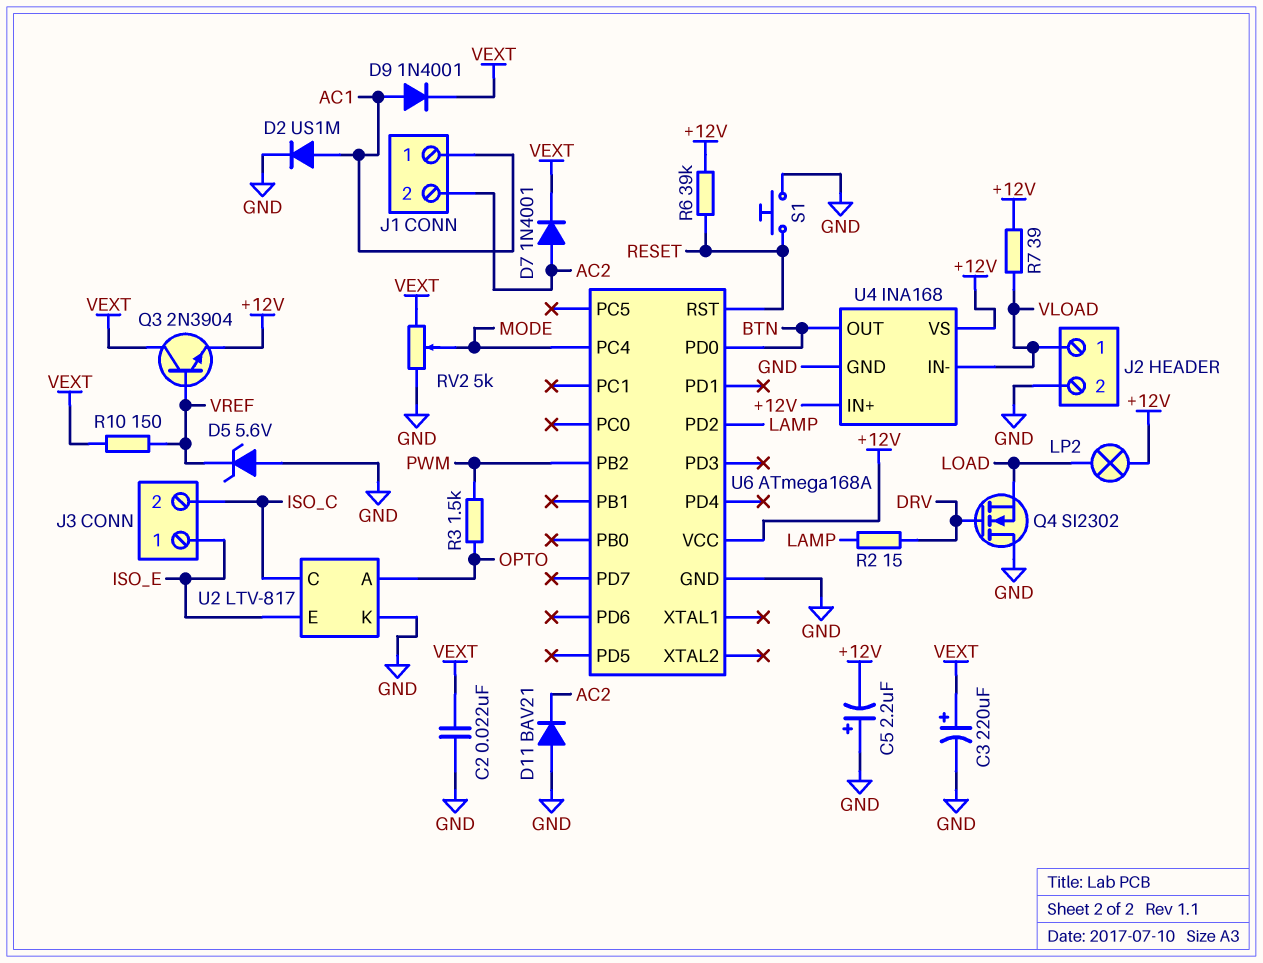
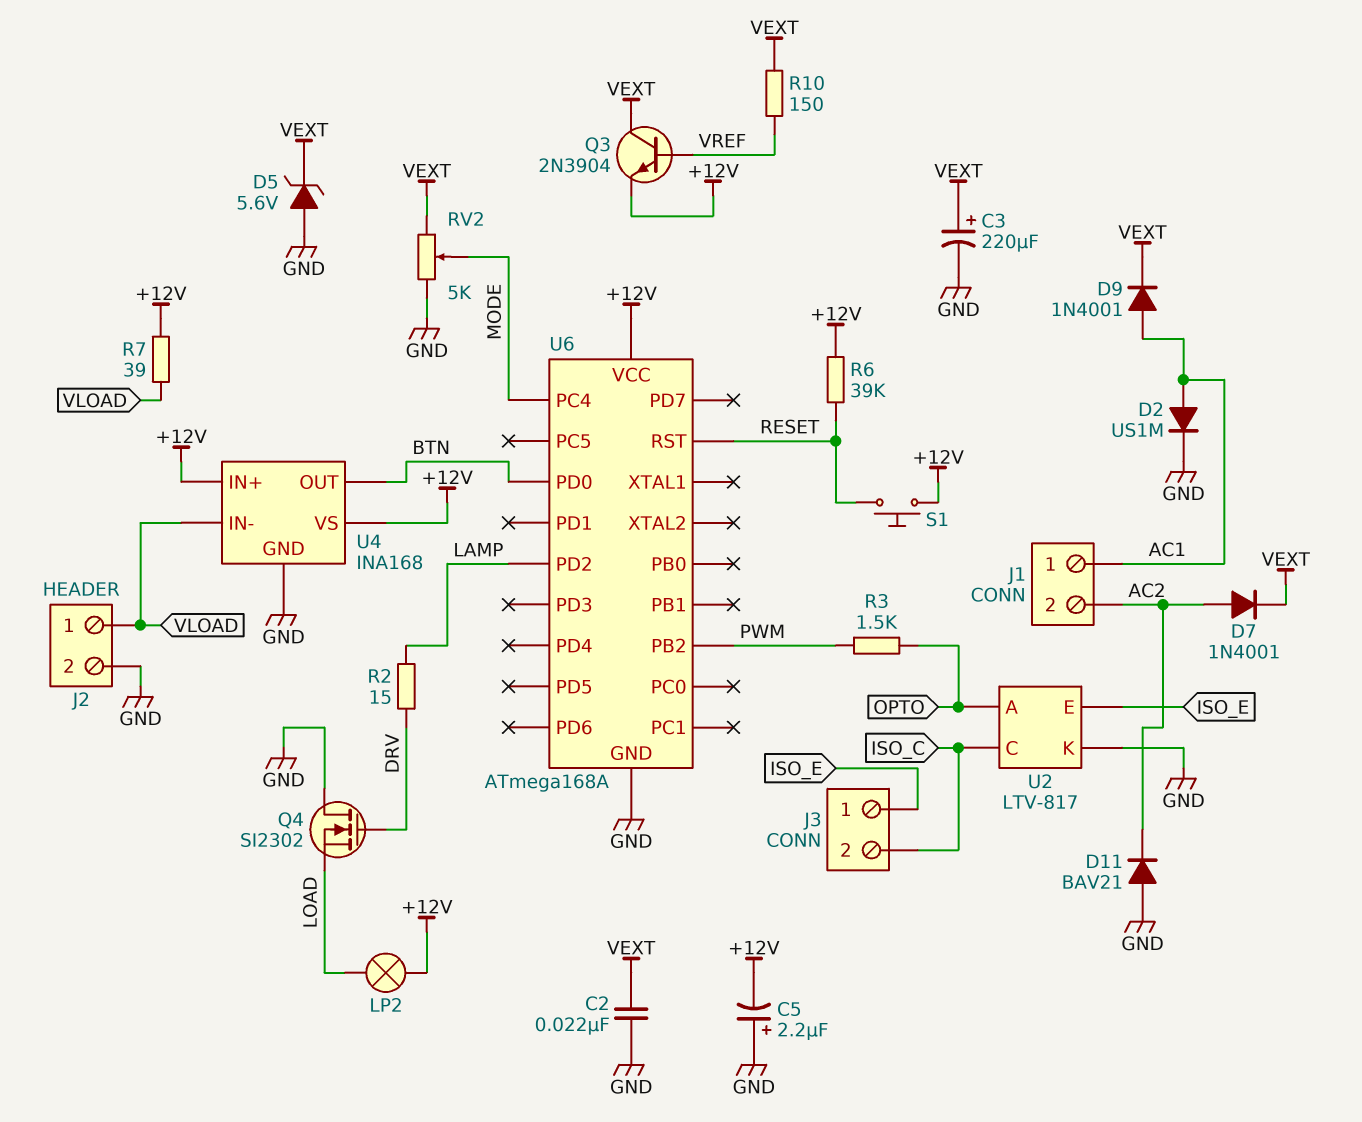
D5: zener 5.6V (A GND, K VREF) -> zener 5.6V (A GND, K VEXT)
S1: button (GND, RESET) -> button (+12V, RESET)

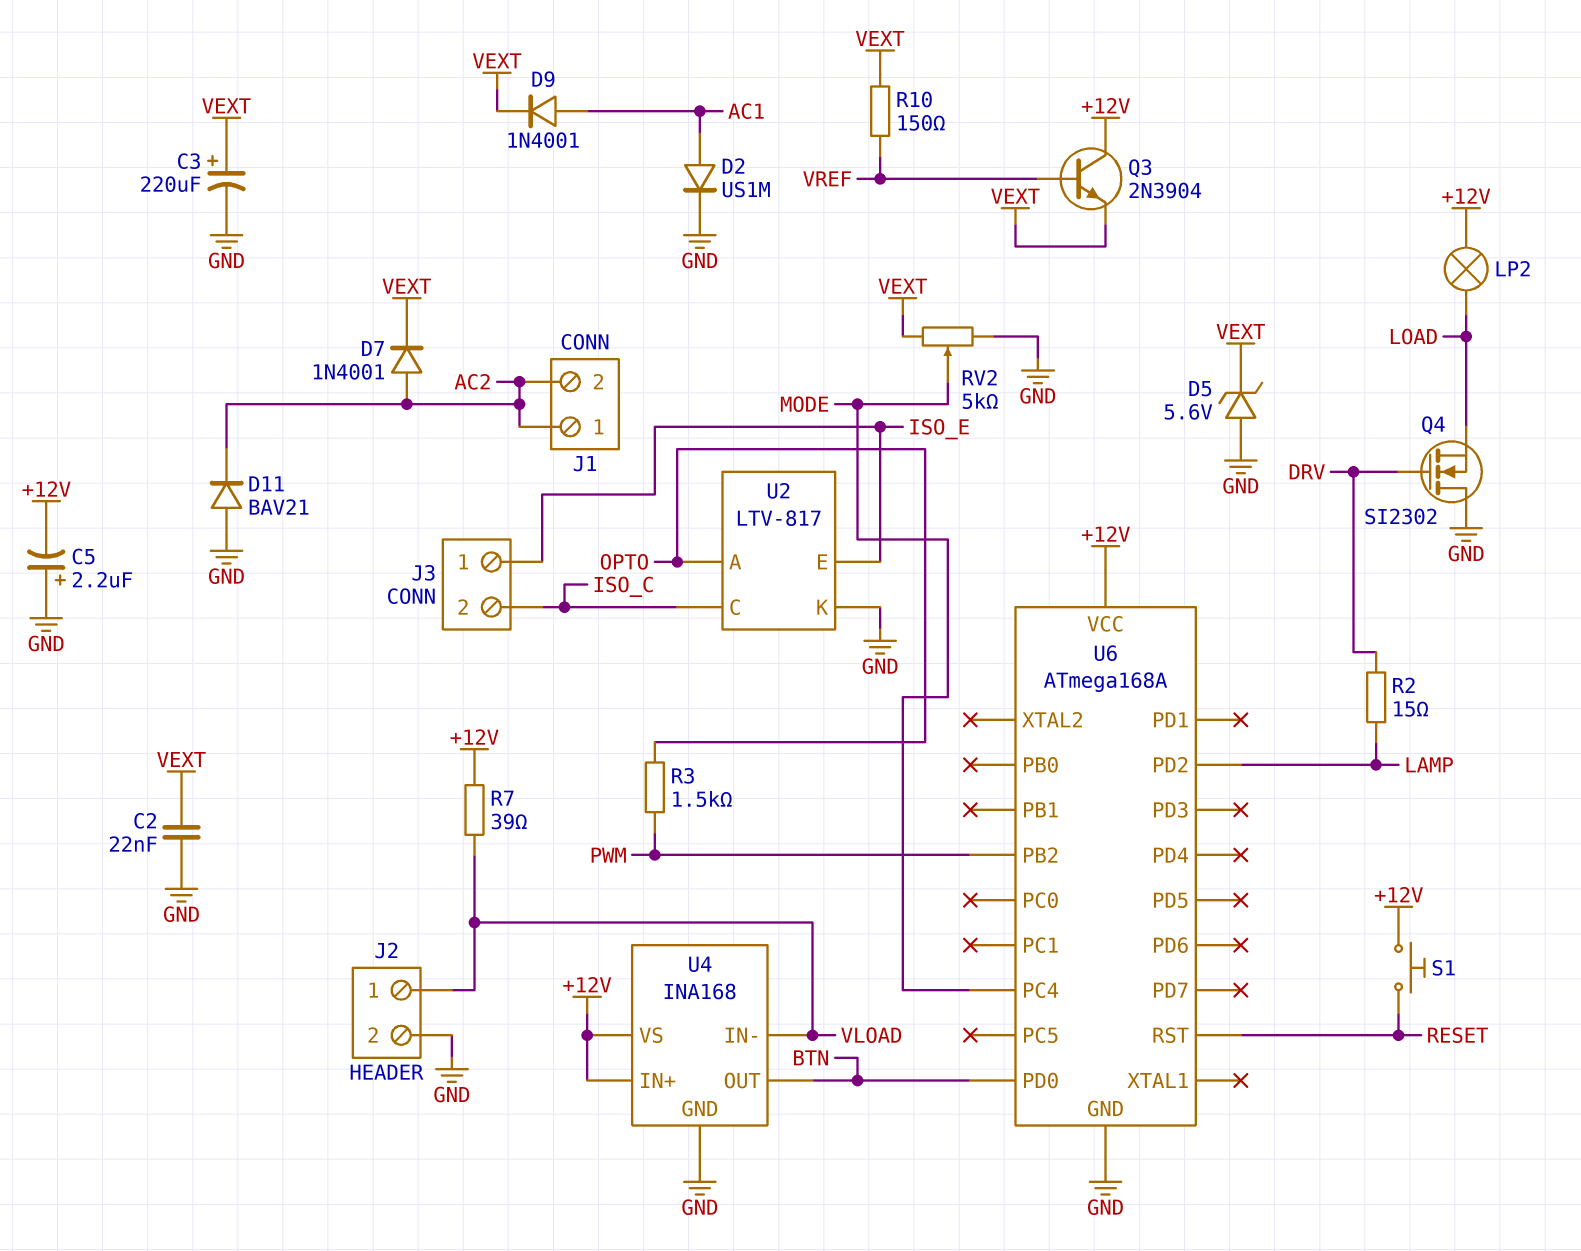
J1 pin 1: AC1 -> AC2
Q3: NPN 2N3904 (B VREF, C VEXT, E +12V) -> NPN 2N3904 (B VREF, C +12V, E VEXT)
R6: 39k (+12V, RESET) -> none

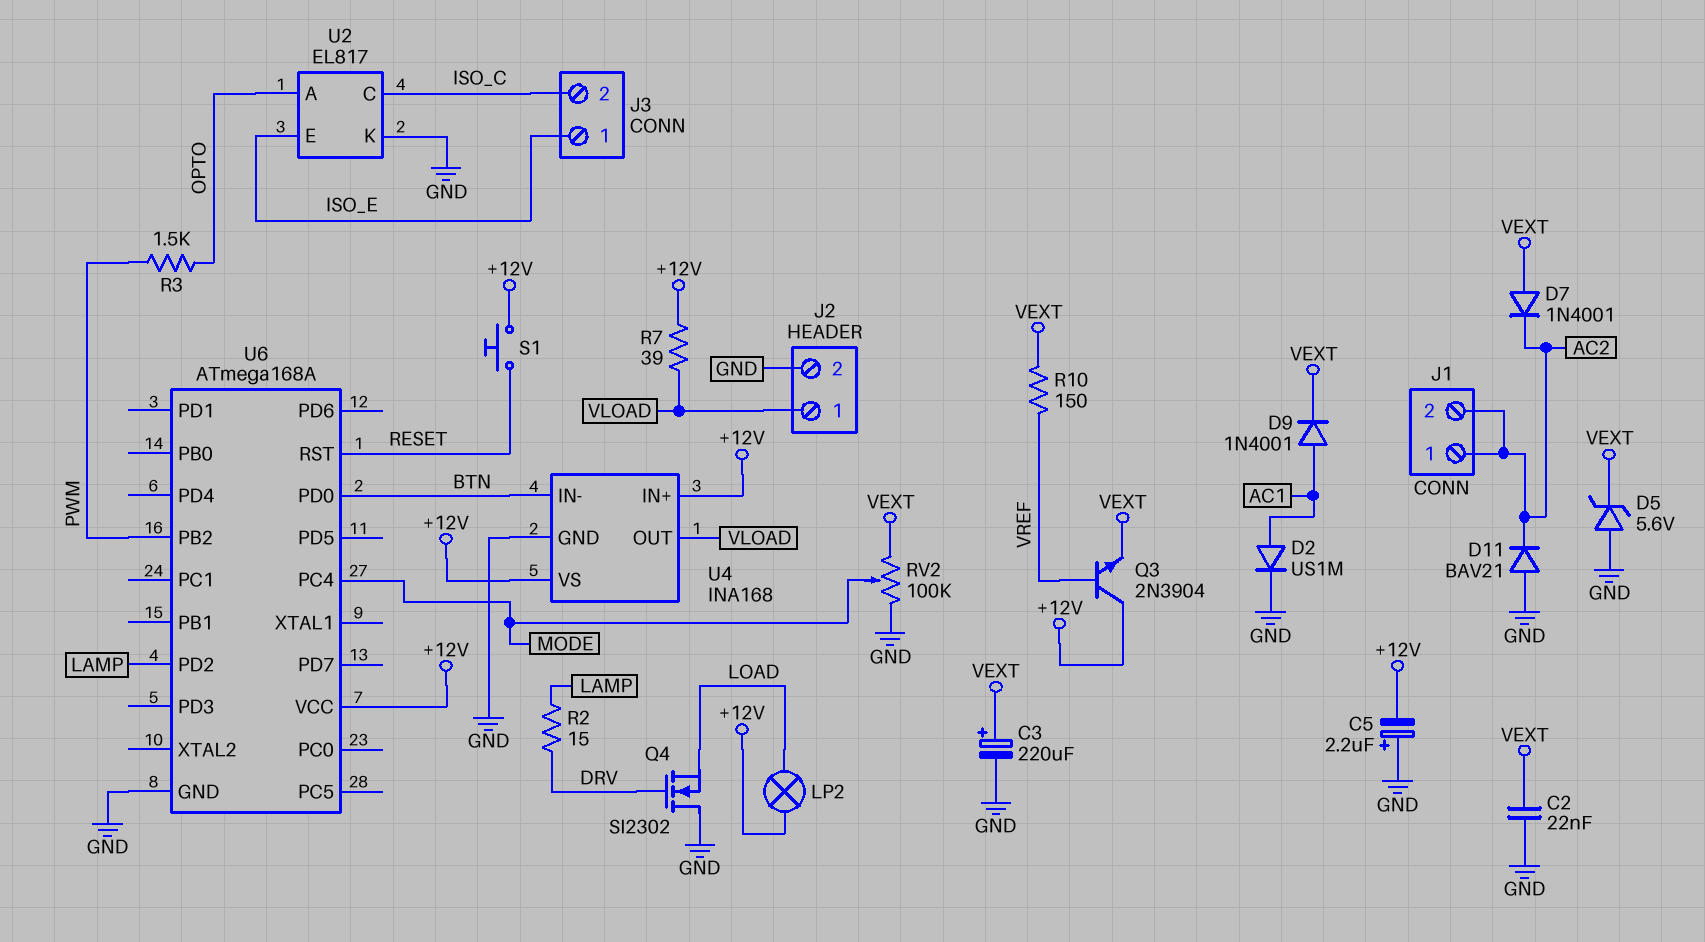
D7: diode 1N4001 (A AC2, K VEXT) -> diode 1N4001 (A VEXT, K AC2)
RV2: 5k (GND, VEXT, wiper MODE) -> 100k (GND, VEXT, wiper MODE)
U2: LTV-817 -> EL817
U4 pin IN-: VLOAD -> BTN
U4 pin OUT: BTN -> VLOAD

